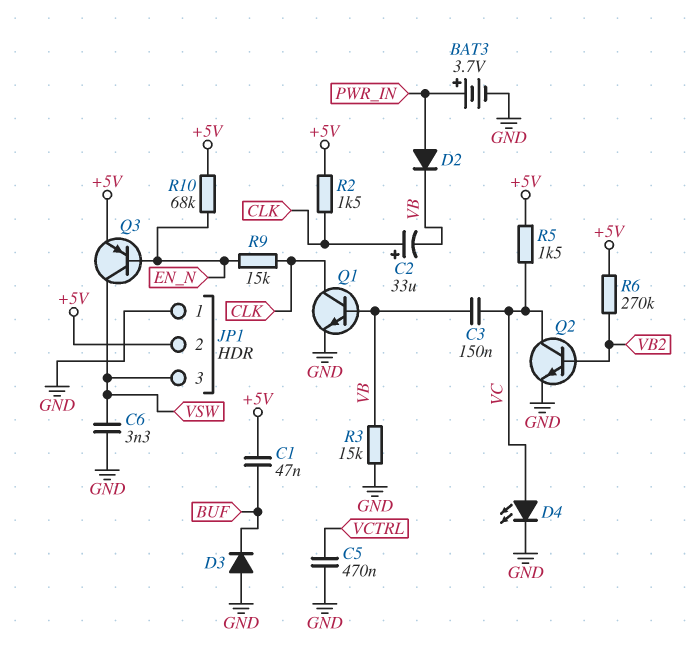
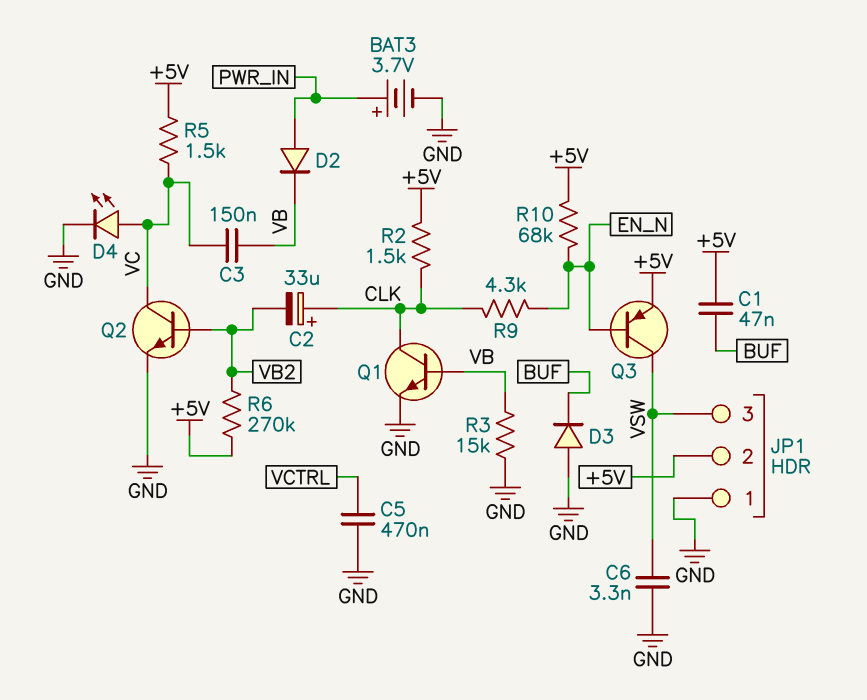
C2: 33uF (plus CLK, minus VB) -> 33uF (plus CLK, minus VB2)
R9: 15k (CLK, EN_N) -> 4.3k (CLK, EN_N)

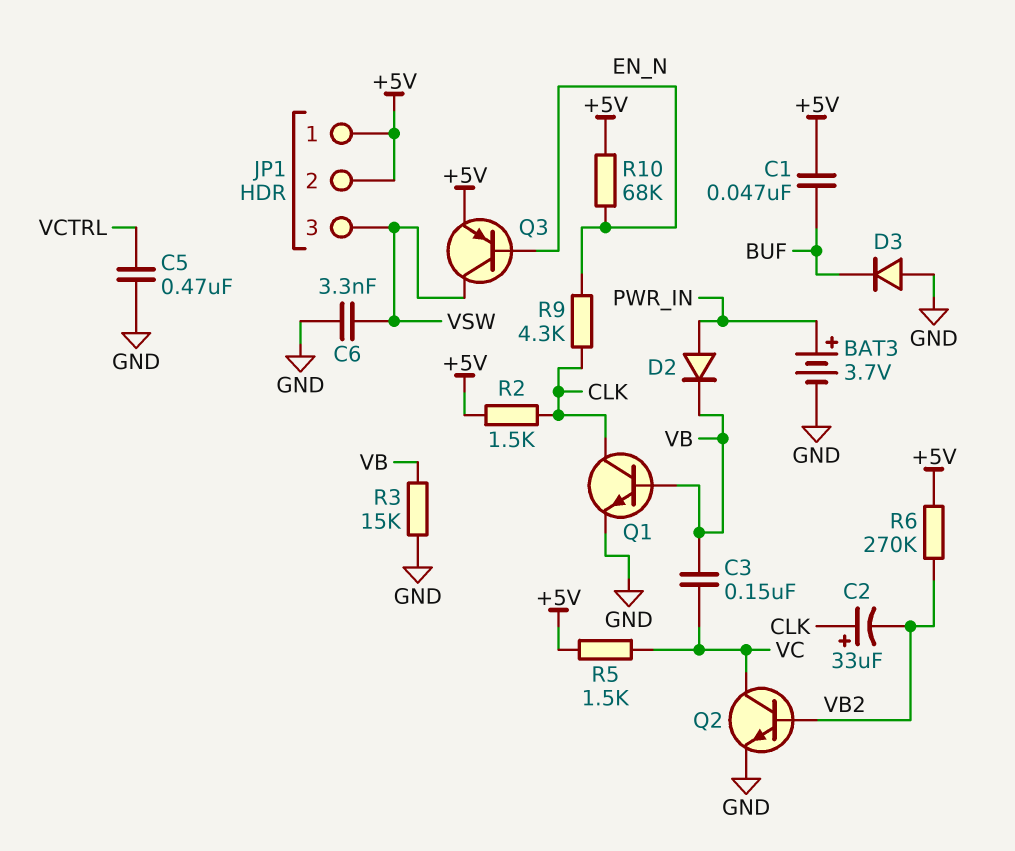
D4: LED (A VC, K GND) -> none
JP1 pin 1: GND -> +5V

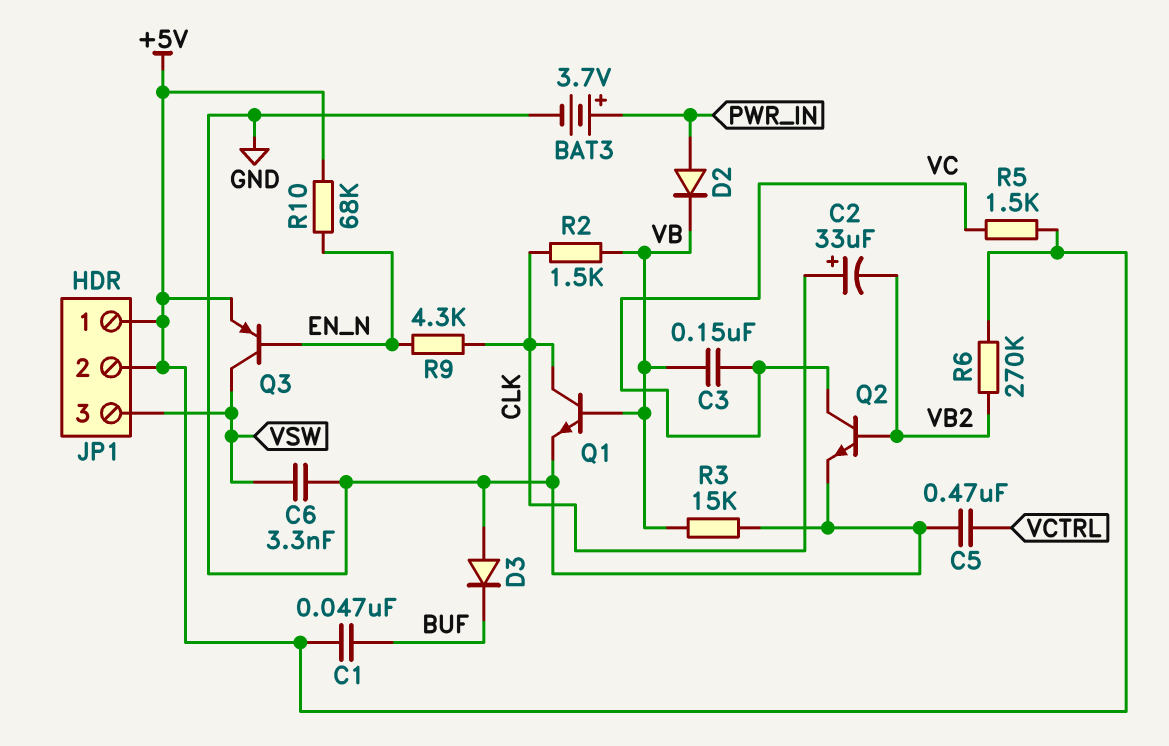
R2: 1.5k (+5V, CLK) -> 1.5k (CLK, VB)

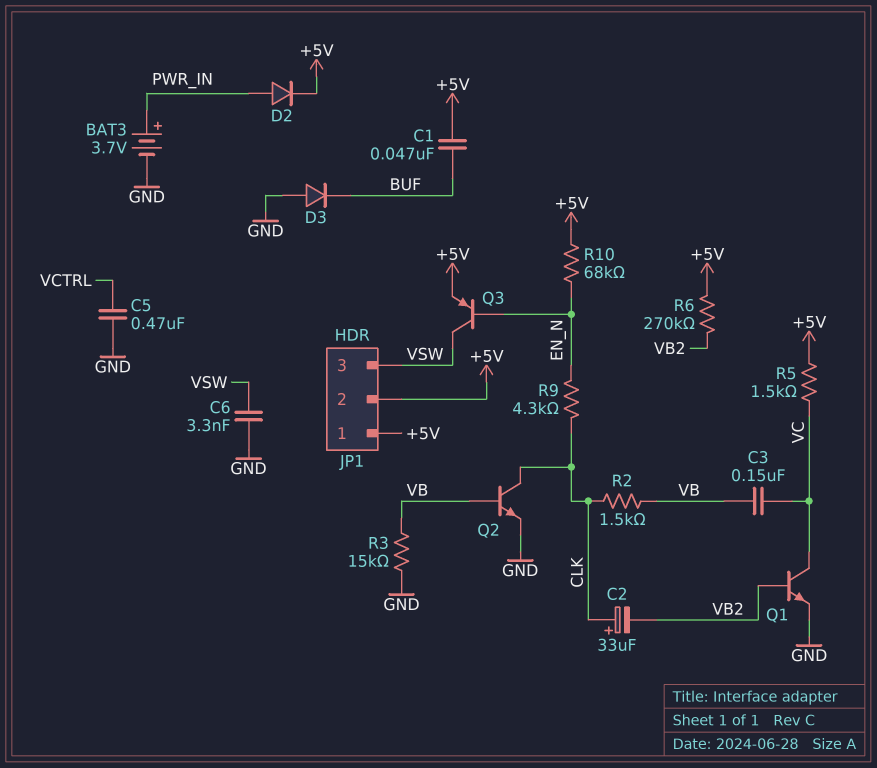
D2: diode (A PWR_IN, K VB) -> diode (A PWR_IN, K +5V)
Q1: NPN (B VB, C CLK, E GND) -> NPN (B VB2, C VC, E GND)
Q2: NPN (B VB2, C VC, E GND) -> NPN (B VB, C CLK, E GND)

